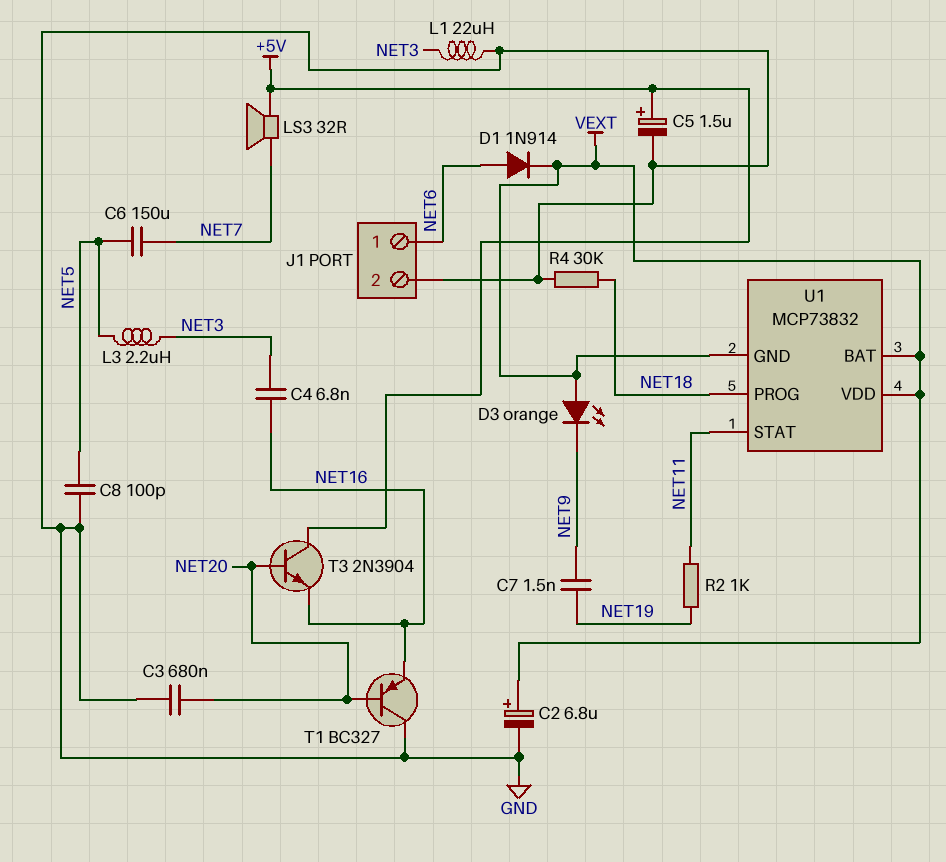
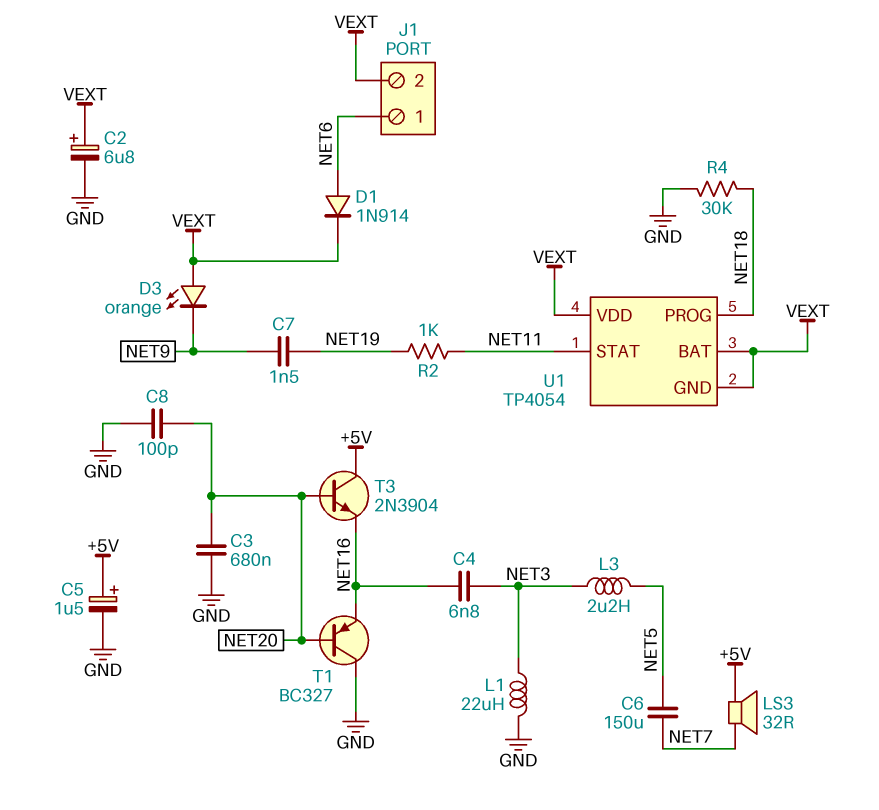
C8: 100pF (GND, NET5) -> 100pF (GND, NET20)
J1 pin 2: GND -> VEXT
U1: MCP73832 -> TP4054

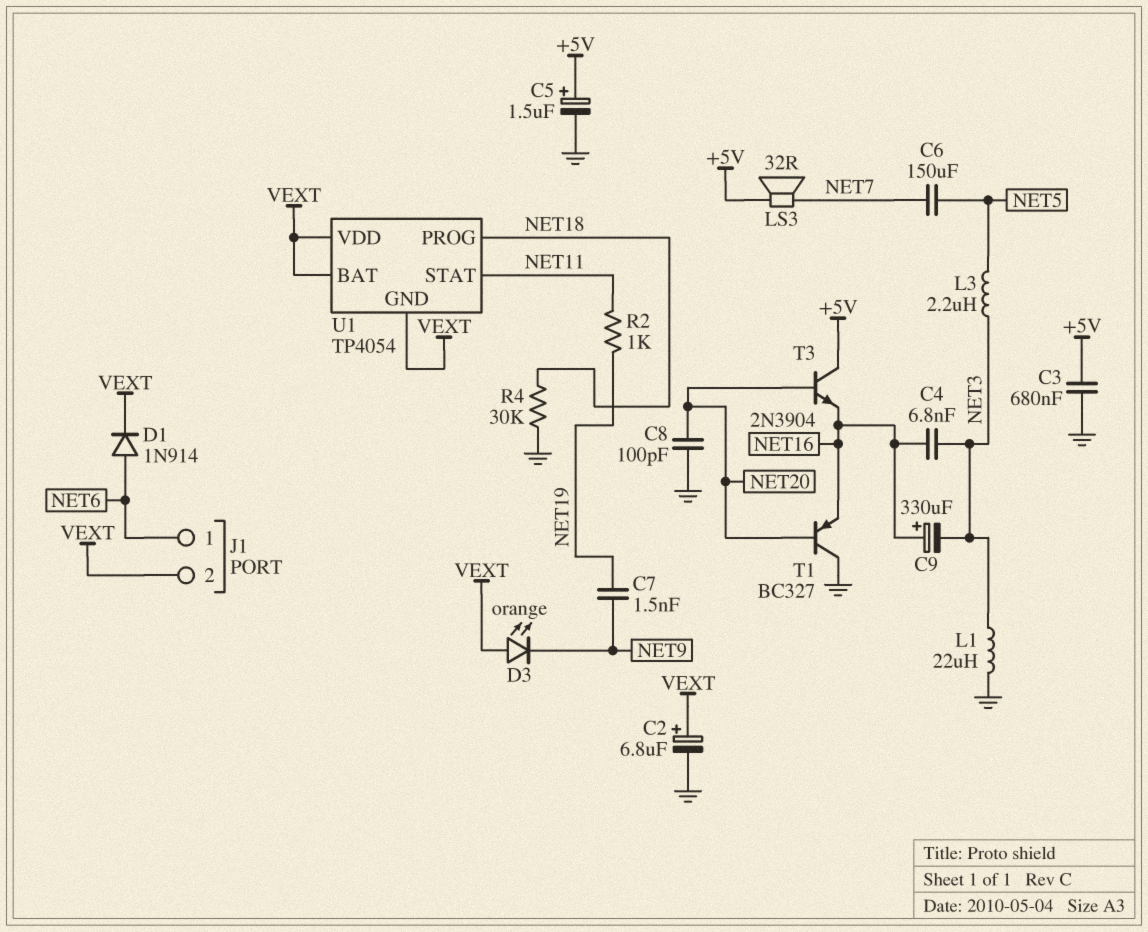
C3: 680nF (GND, NET20) -> 680nF (+5V, GND)
C9: none -> 330uF (plus NET16, minus NET3)

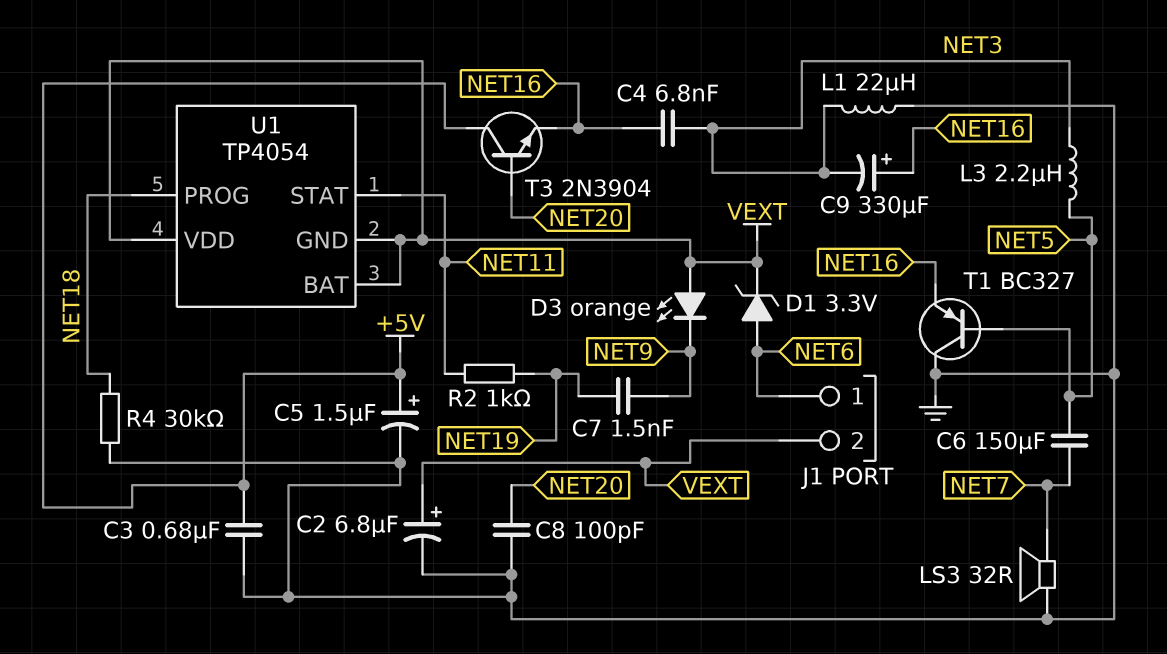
D1: diode 1N914 (A NET6, K VEXT) -> zener 3.3V (A NET6, K VEXT)
LS3: speaker 32R (+5V, NET7) -> speaker 32R (GND, NET7)
T1: PNP BC327 (B NET20, C GND, E NET16) -> PNP BC327 (B NET5, C GND, E NET16)

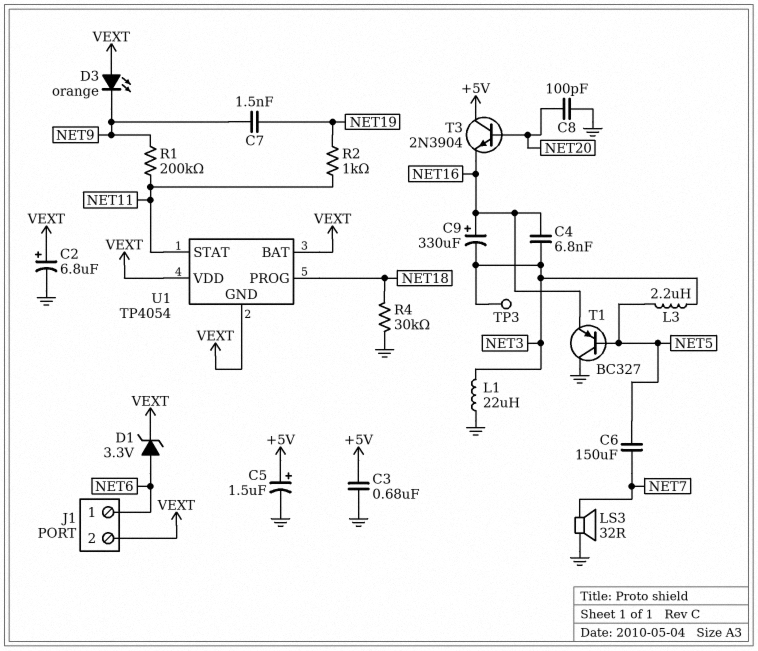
R1: none -> 200k (NET9, NET11)
TP3: none -> test point (NET3)

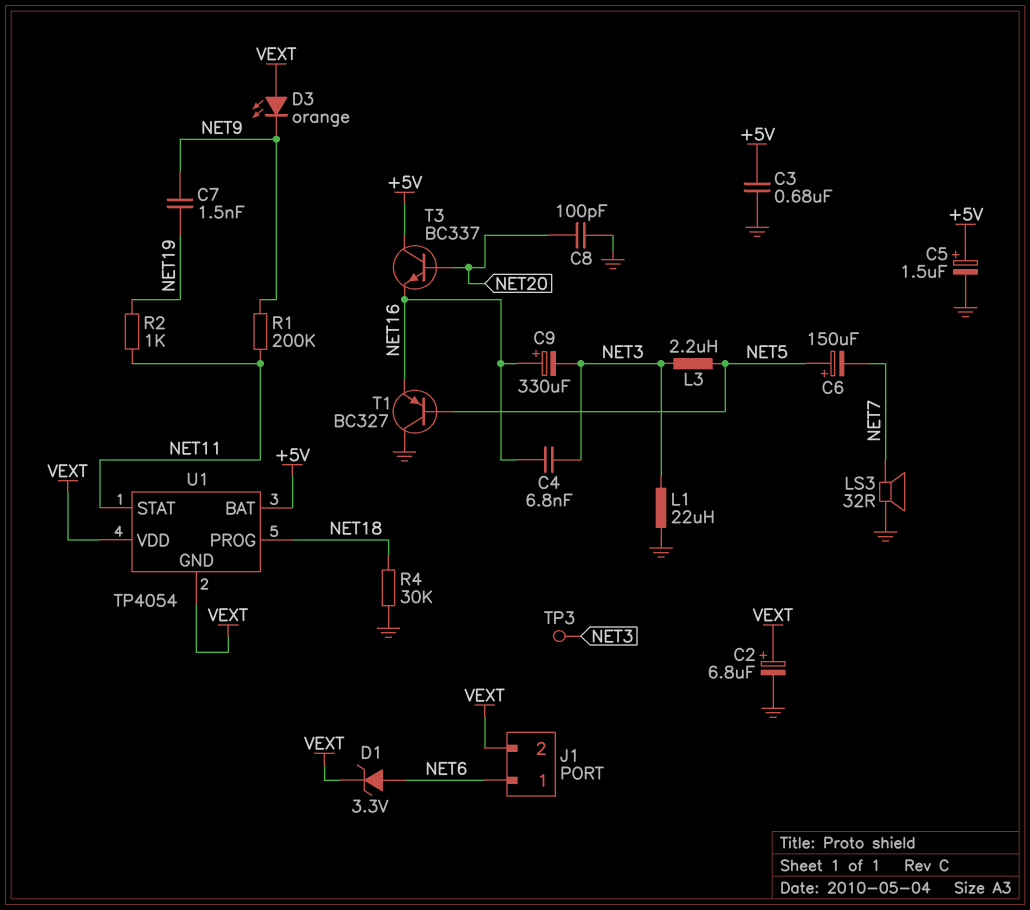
C6: 150uF (NET5, NET7) -> 150uF (plus NET5, minus NET7)
T3: NPN 2N3904 (B NET20, C +5V, E NET16) -> NPN BC337 (B NET20, C +5V, E NET16)
U1 pin BAT: VEXT -> +5V

